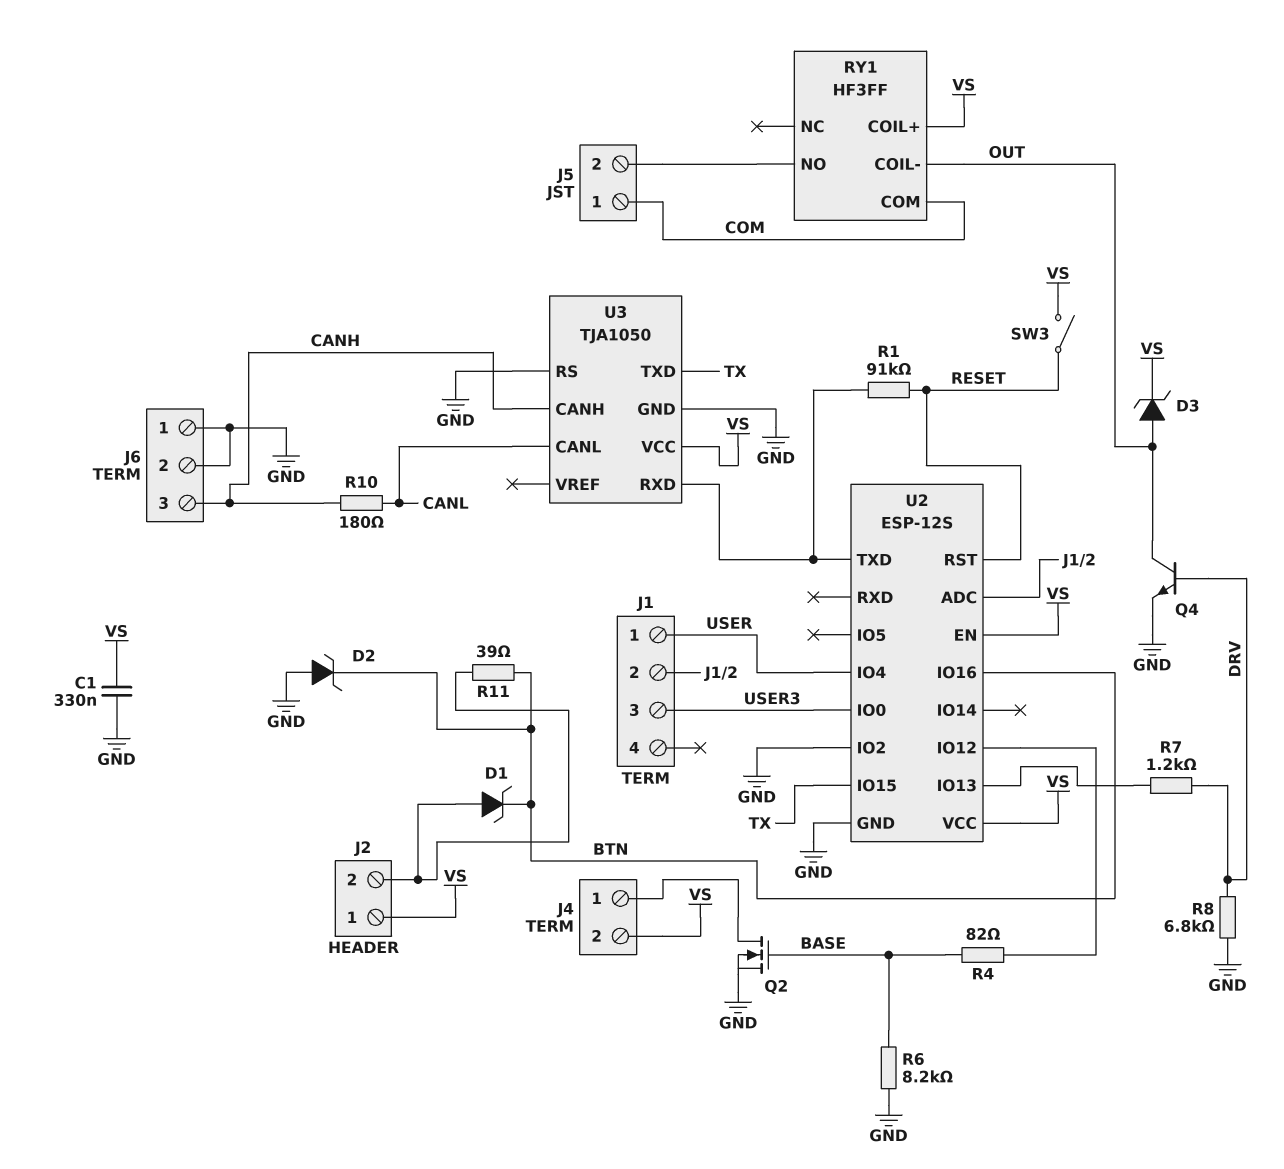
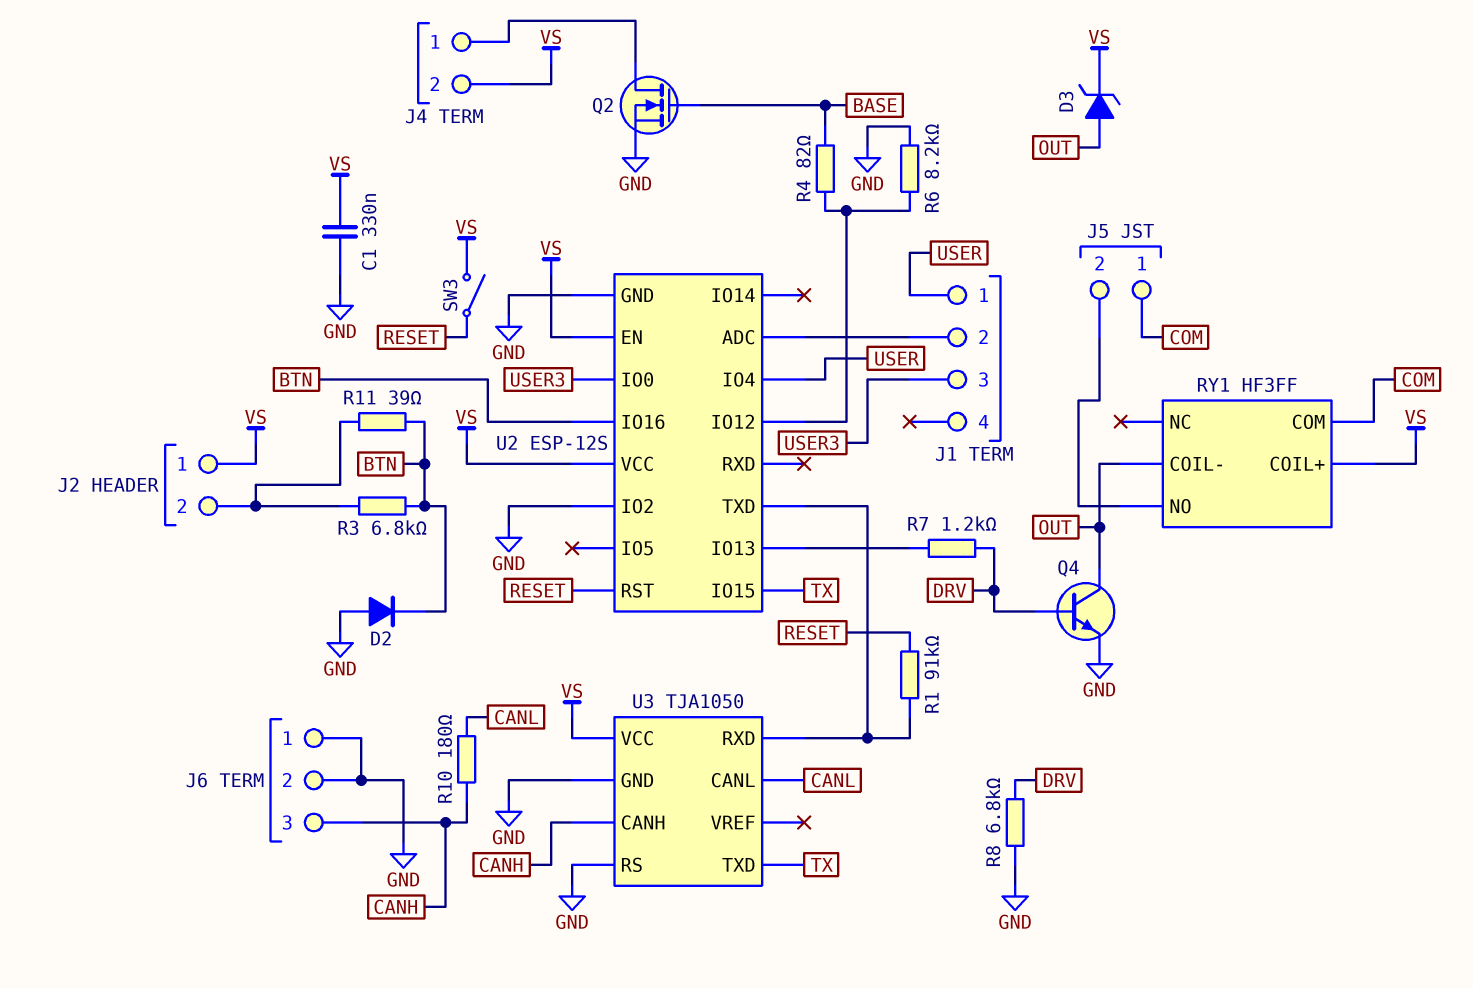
D1: zener (A J2/2, K BTN) -> none
D2: zener (A GND, K BTN) -> diode (A GND, K BTN)
R3: none -> 6.8k (BTN, J2/2)
R6: 8.2k (BASE, GND) -> 8.2k (GND, U2/IO12)

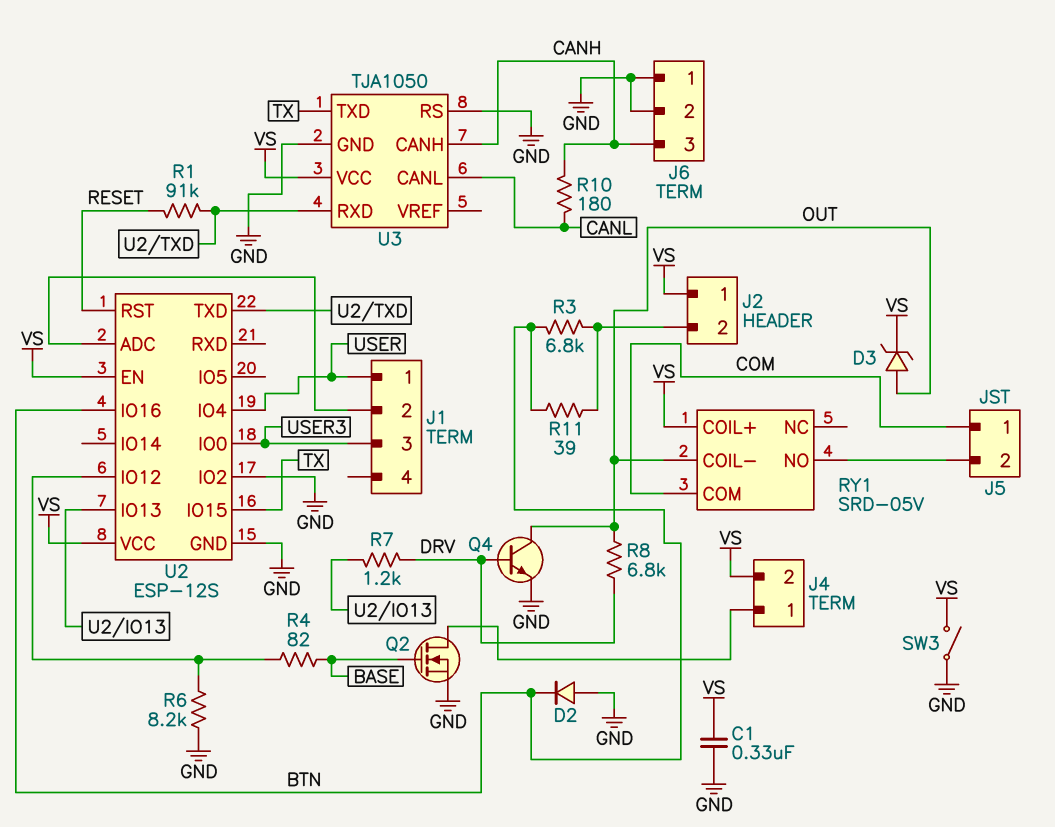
R8: 6.8k (DRV, GND) -> 6.8k (DRV, OUT)
RY1: HF3FF -> SRD-05V
SW3: switch (RESET, VS) -> switch (GND, VS)

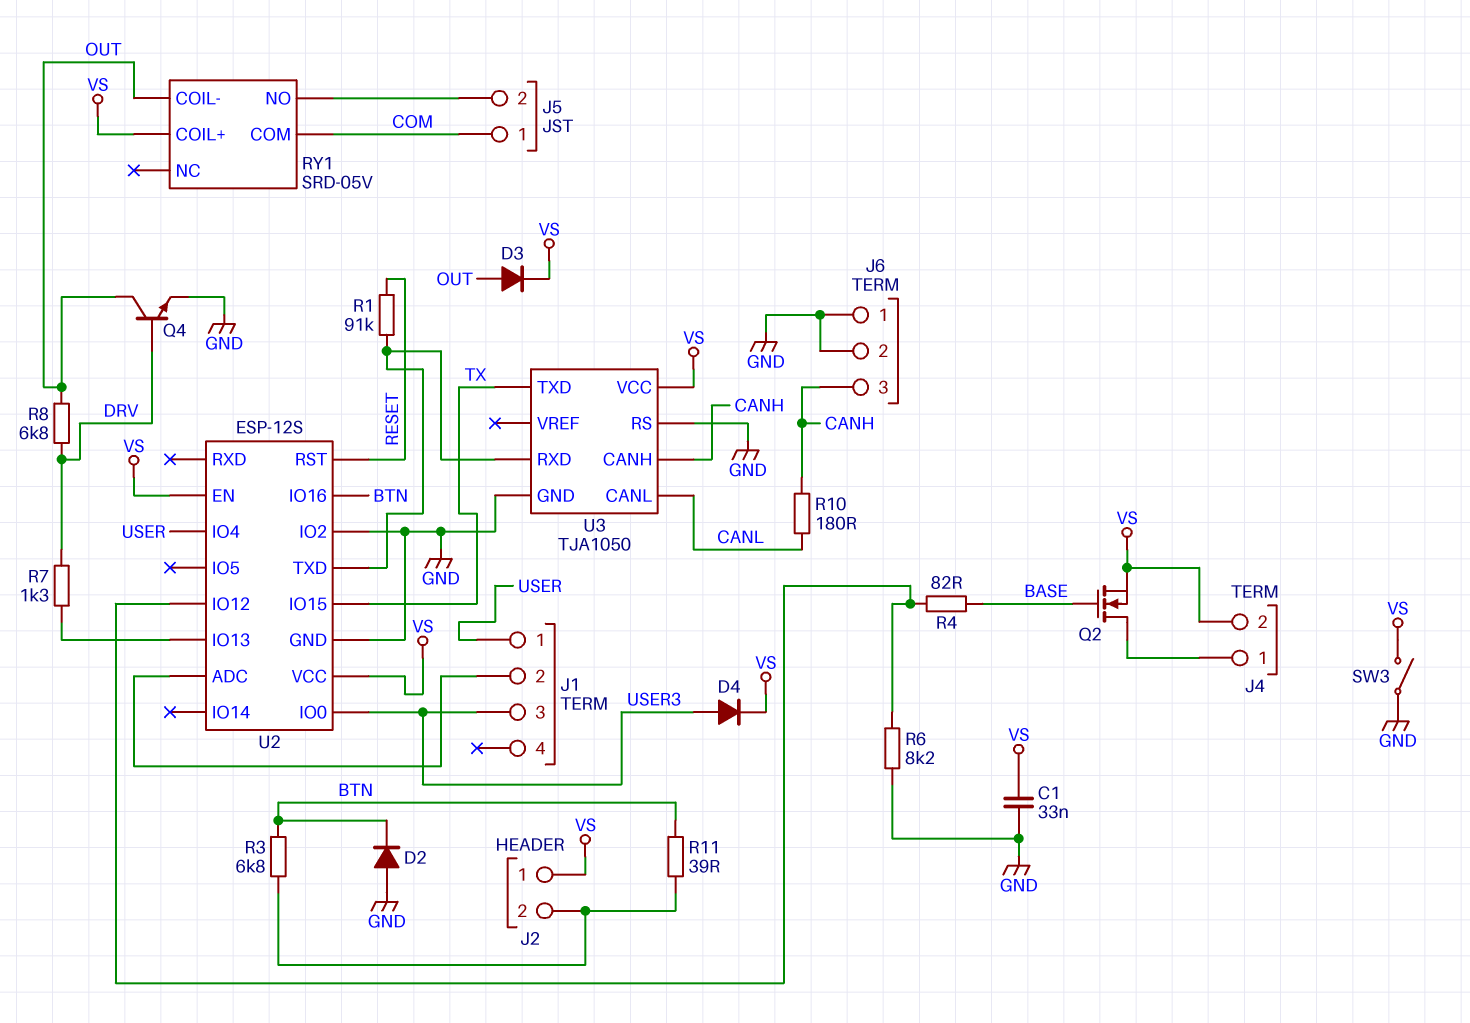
C1: 330nF (GND, VS) -> 33nF (GND, VS)
D3: zener (A OUT, K VS) -> diode (A OUT, K VS)
D4: none -> diode (A USER3, K VS)
Q2: NMOS (G BASE, D J4/1, S GND) -> NMOS (G BASE, D J4/1, S VS)
R7: 1.2k (DRV, U2/IO13) -> 1.3k (DRV, U2/IO13)

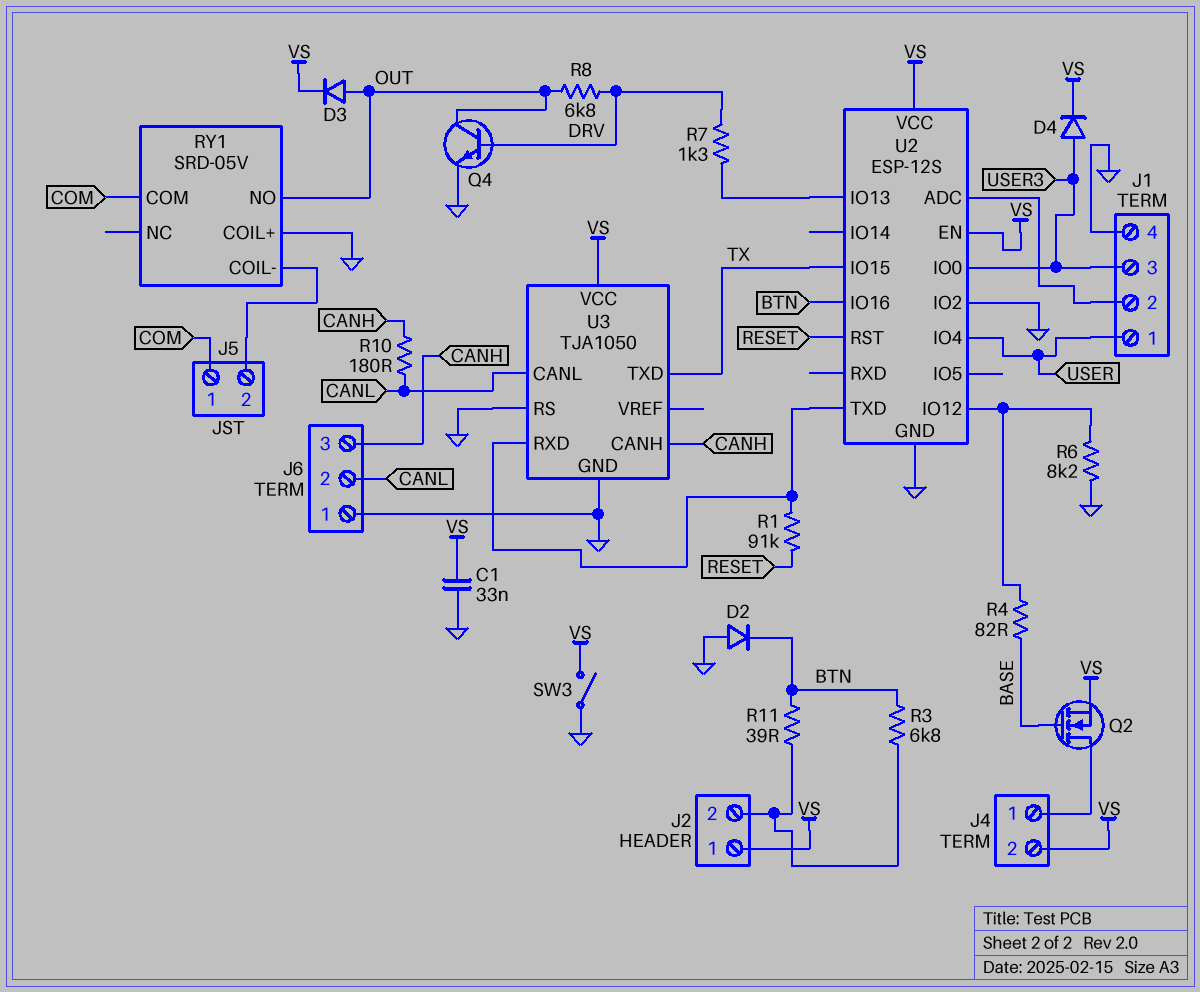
J1 pin 4: none -> GND
J6 pin 2: GND -> CANL
RY1 pin COIL+: VS -> GND
RY1 pin COIL-: OUT -> J5/2
RY1 pin NO: J5/2 -> OUT

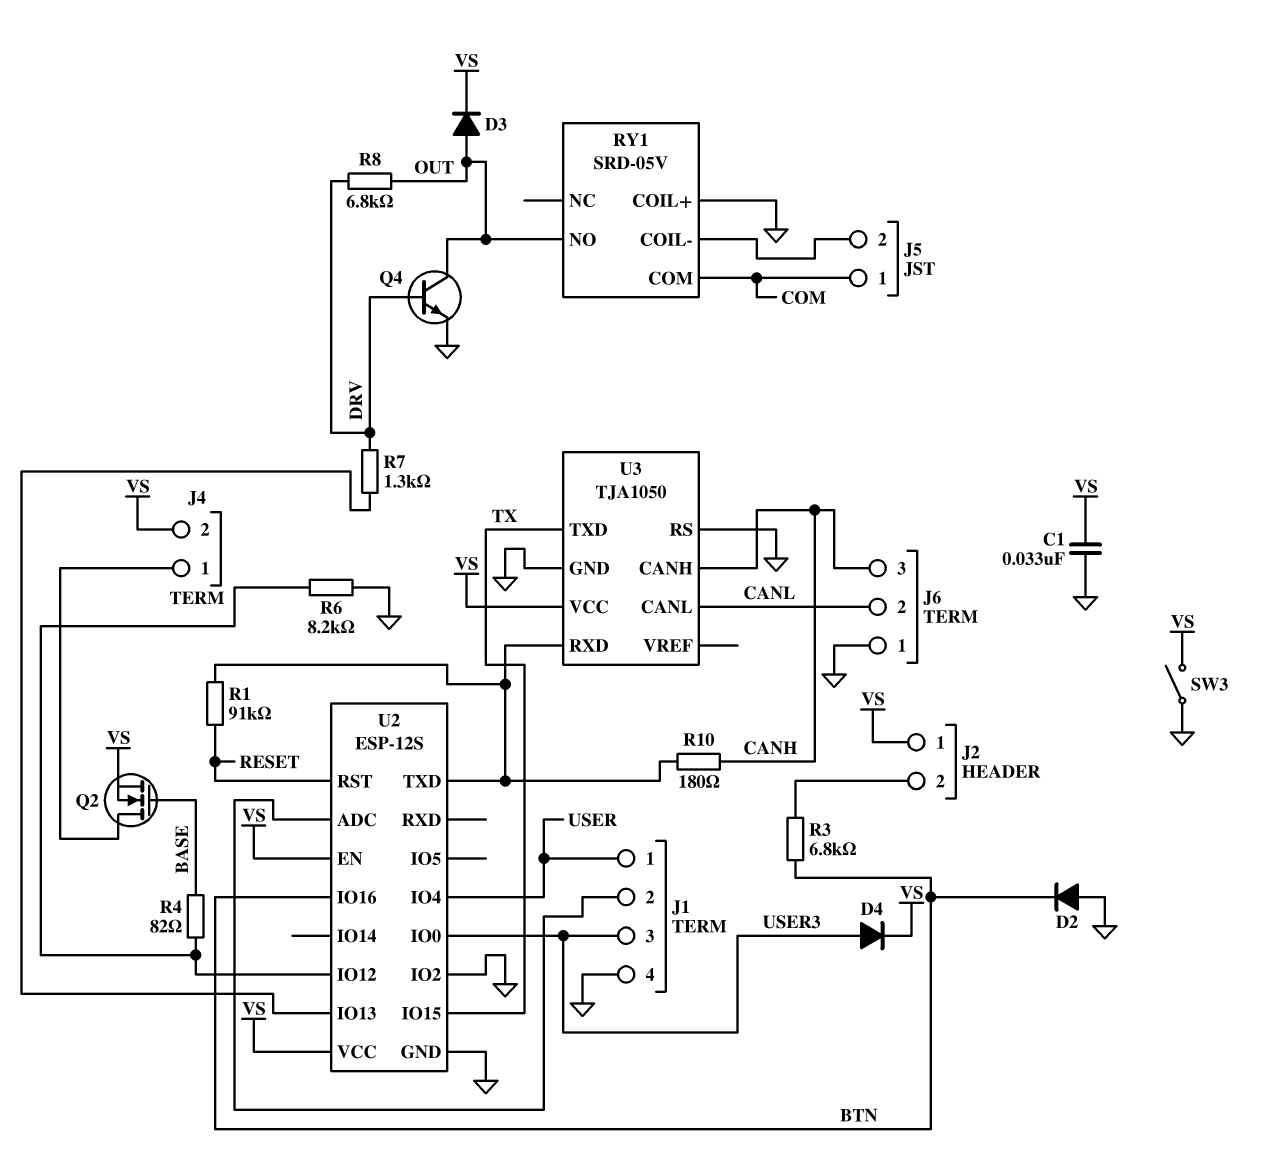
R10: 180 (CANH, CANL) -> 180 (CANH, U2/TXD)
R11: 39 (BTN, J2/2) -> none

